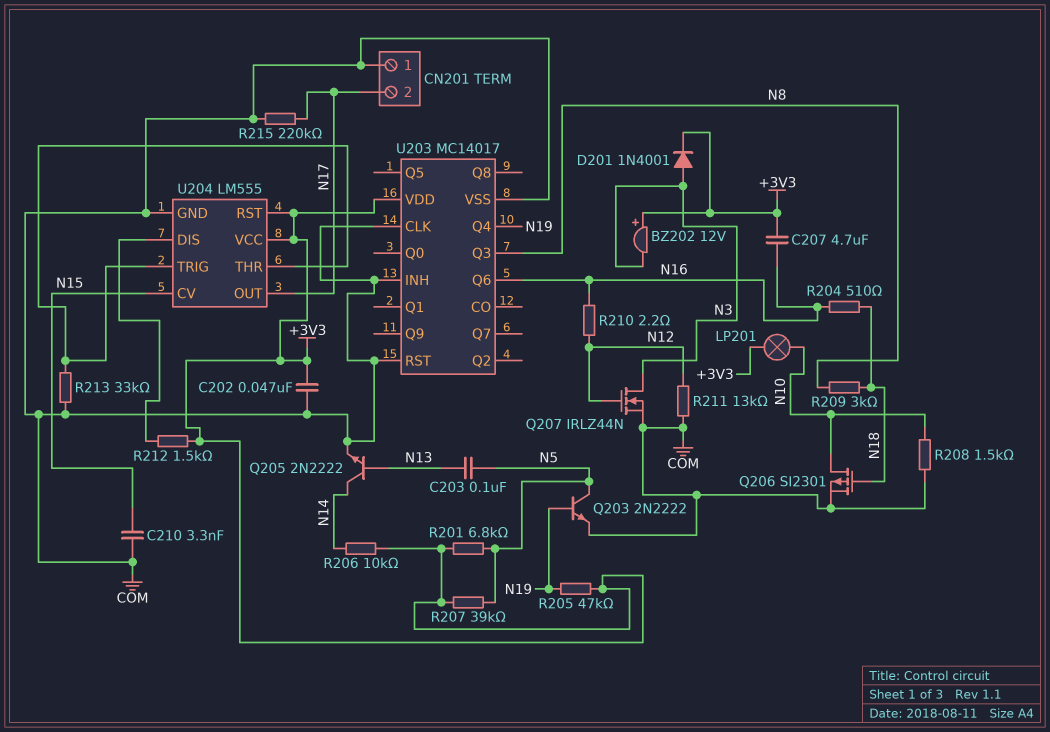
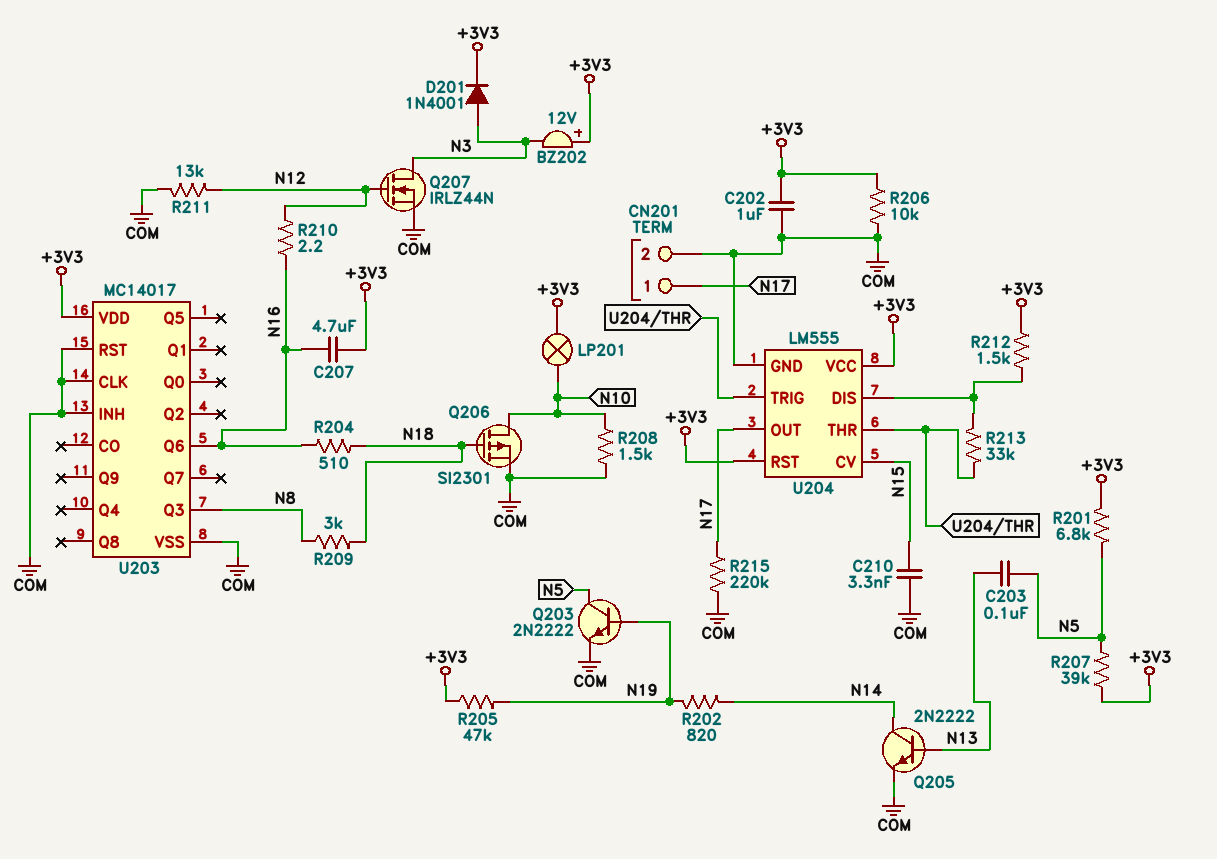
C202: 47nF (+3V3, COM) -> 1uF (+3V3, COM)
CN201 pin 1: COM -> N17
CN201 pin 2: N17 -> COM
R202: none -> 820 (N14, N19)
R206: 10k (+3V3, N14) -> 10k (+3V3, COM)
R213: 33k (COM, U204/THR) -> 33k (U204/DIS, U204/THR)
U203 pin Q4: N19 -> none

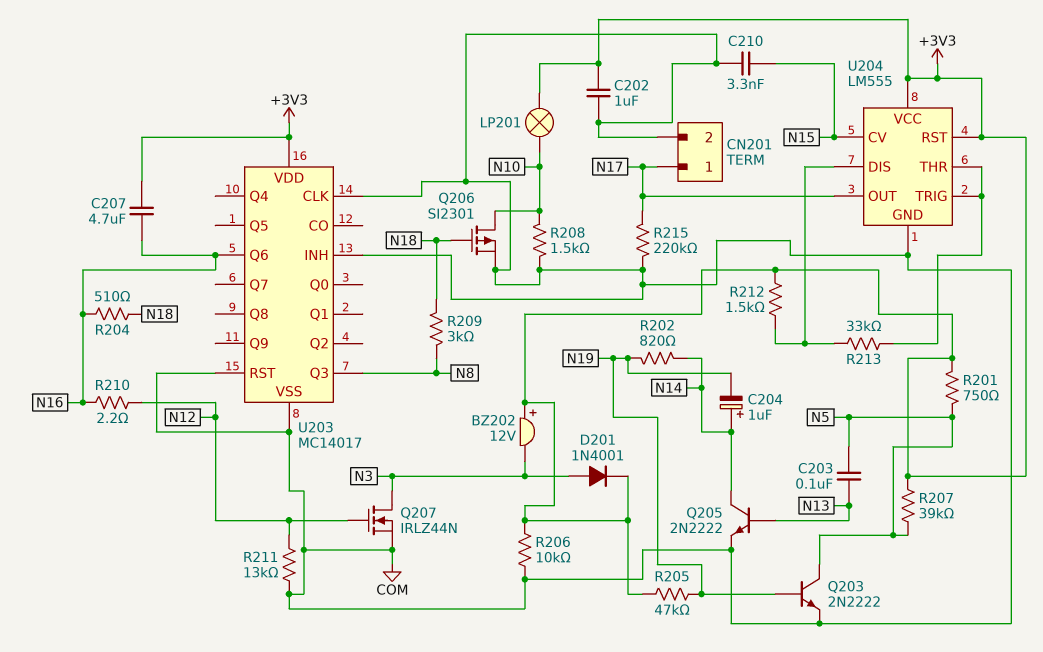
C204: none -> 1uF (plus N14, minus N19)
R201: 6.8k (+3V3, N5) -> 750 (+3V3, N5)

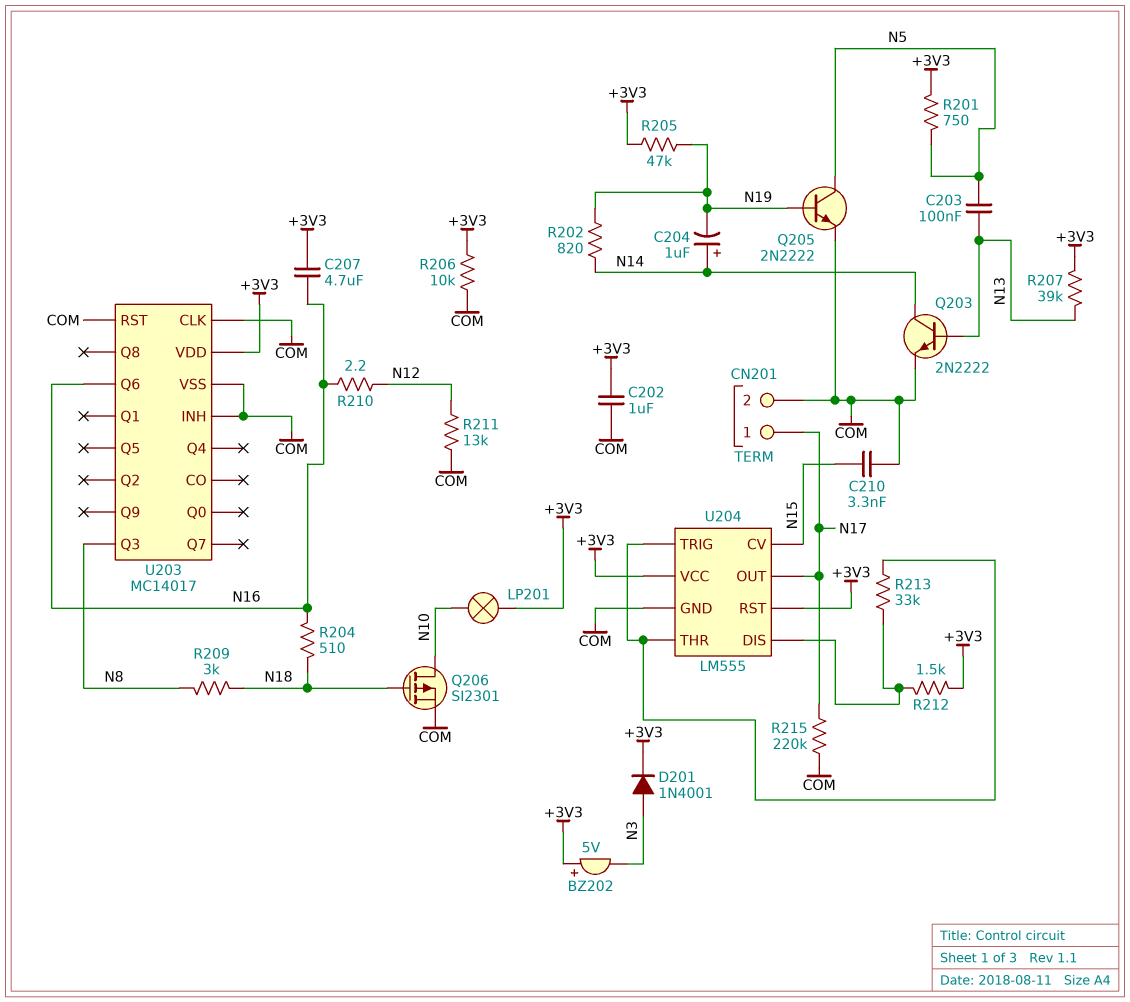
BZ202: buzzer 12V (plus +3V3, minus N3) -> buzzer 5V (plus +3V3, minus N3)
Q203: NPN 2N2222 (B N19, C N5, E COM) -> NPN 2N2222 (B N13, C N14, E COM)
Q205: NPN 2N2222 (B N13, C N14, E COM) -> NPN 2N2222 (B N19, C N5, E COM)
Q207: NMOS IRLZ44N (G N12, D N3, S COM) -> none
R207: 39k (+3V3, N5) -> 39k (+3V3, N13)
R208: 1.5k (COM, N10) -> none

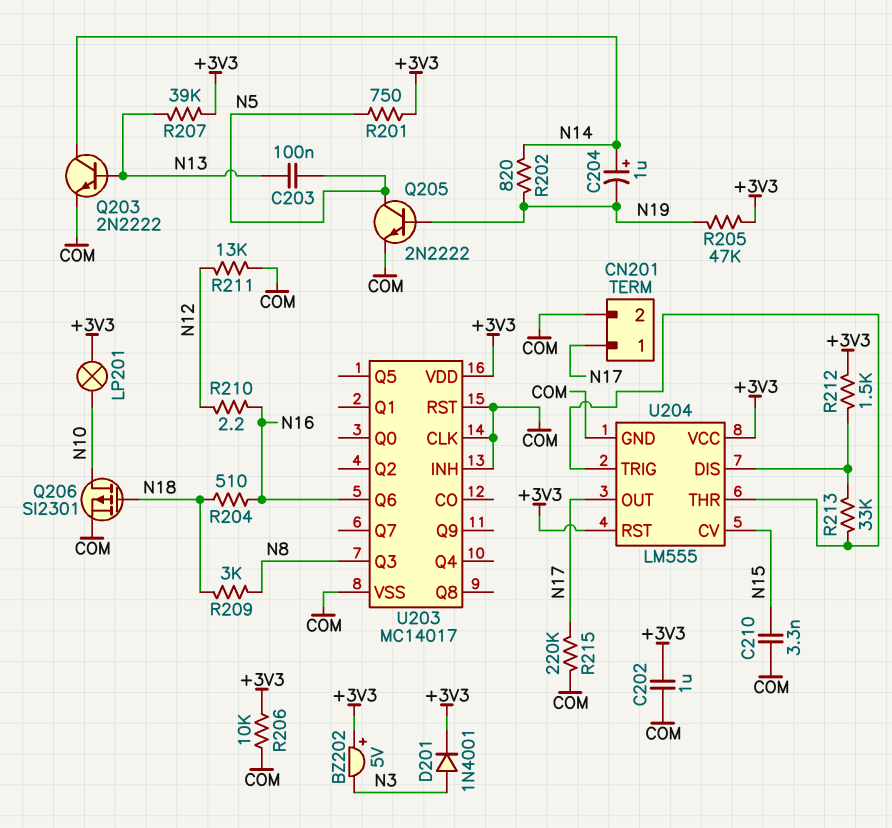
C207: 4.7uF (+3V3, N16) -> none

